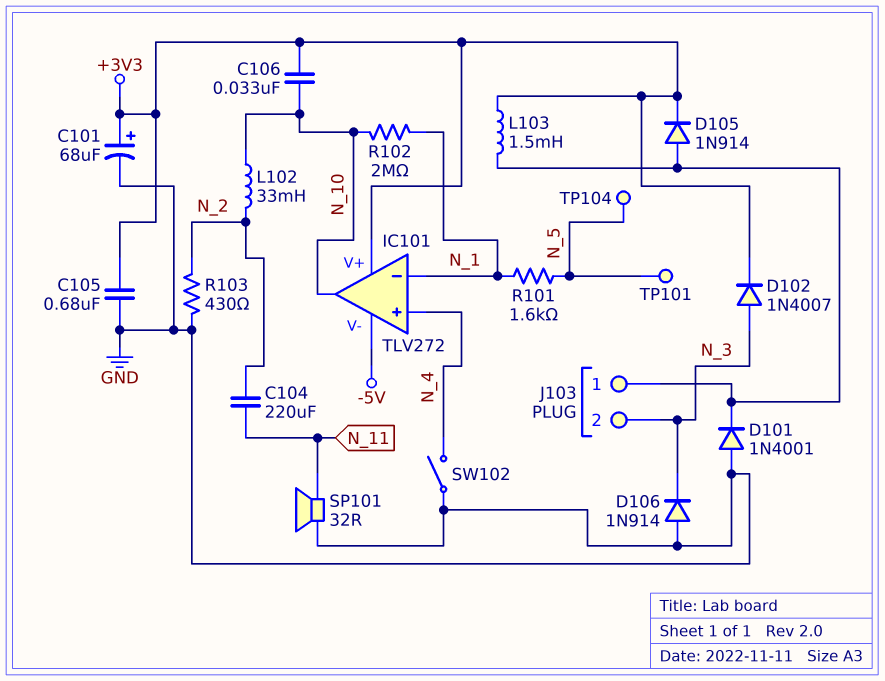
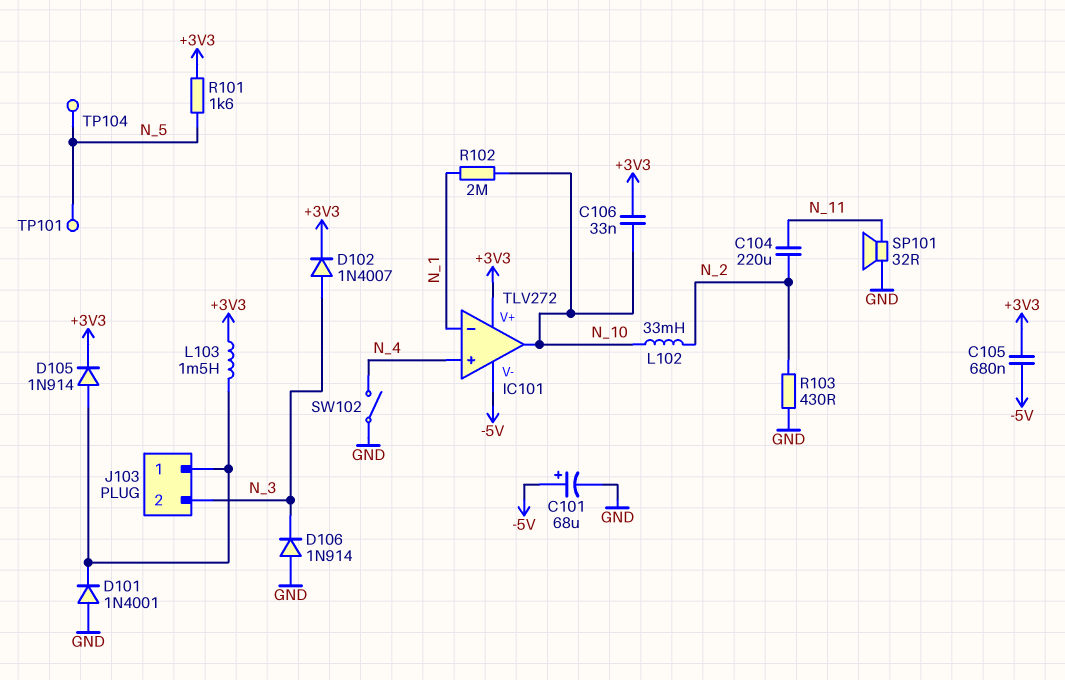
C101: 68uF (plus +3V3, minus GND) -> 68uF (plus -5V, minus GND)
C105: 680nF (+3V3, GND) -> 680nF (+3V3, -5V)
R101: 1.6k (N_1, N_5) -> 1.6k (+3V3, N_5)

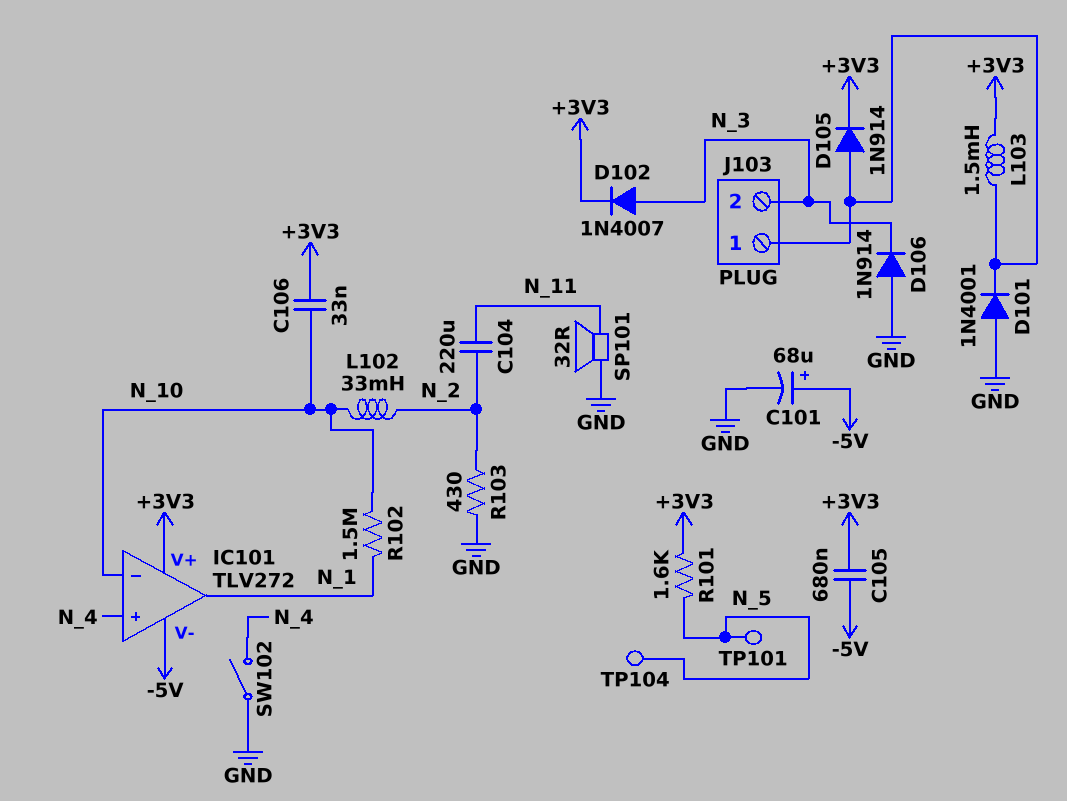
IC101 pin in-: N_1 -> N_10
IC101 pin out: N_10 -> N_1
R102: 2M (N_1, N_10) -> 1.5M (N_1, N_10)

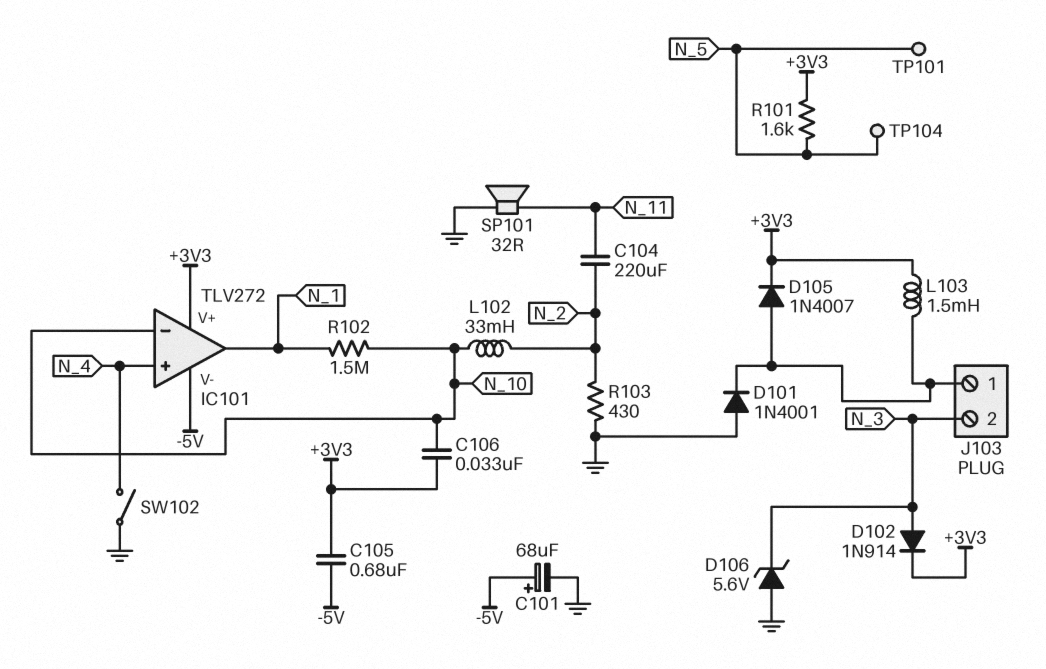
D102: diode 1N4007 (A N_3, K +3V3) -> diode 1N914 (A N_3, K +3V3)
D105: diode 1N914 (A J103/1, K +3V3) -> diode 1N4007 (A J103/1, K +3V3)
D106: diode 1N914 (A GND, K N_3) -> zener 5.6V (A GND, K N_3)

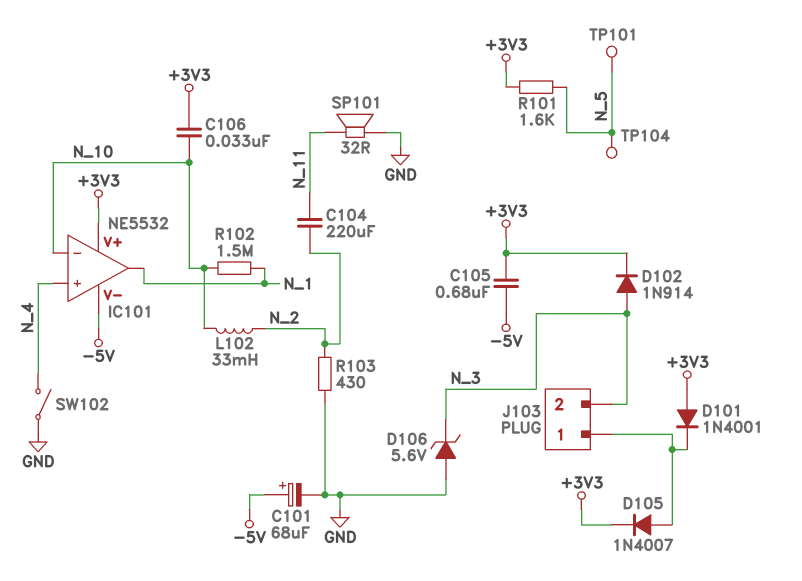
D101: diode 1N4001 (A GND, K J103/1) -> diode 1N4001 (A +3V3, K J103/1)
IC101: TLV272 -> NE5532
L103: 1.5mH (+3V3, J103/1) -> none

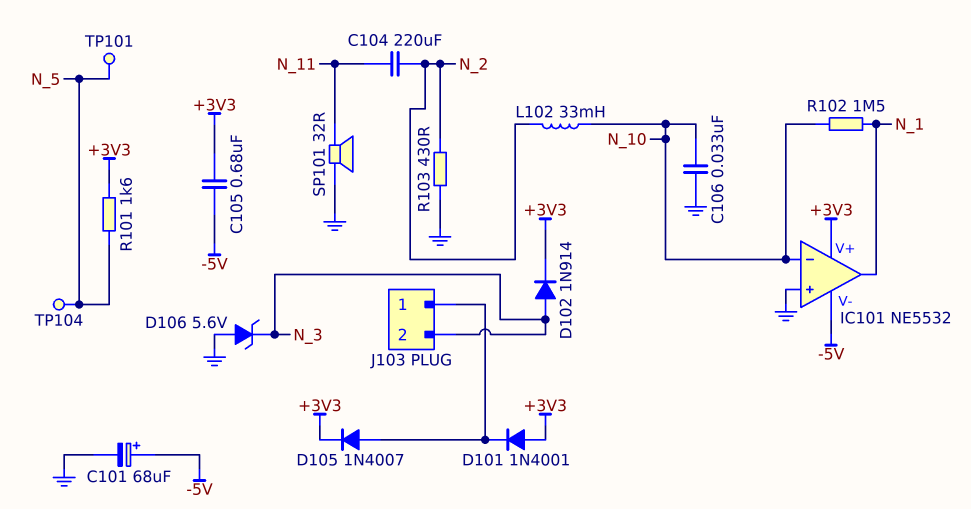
C106: 33nF (+3V3, N_10) -> 33nF (GND, N_10)
IC101 pin in+: N_4 -> GND
SW102: switch (GND, N_4) -> none

